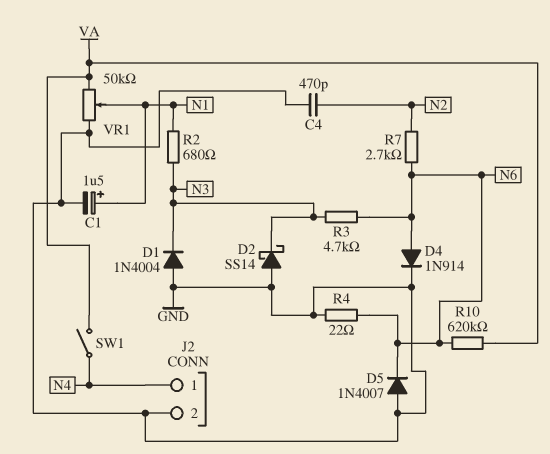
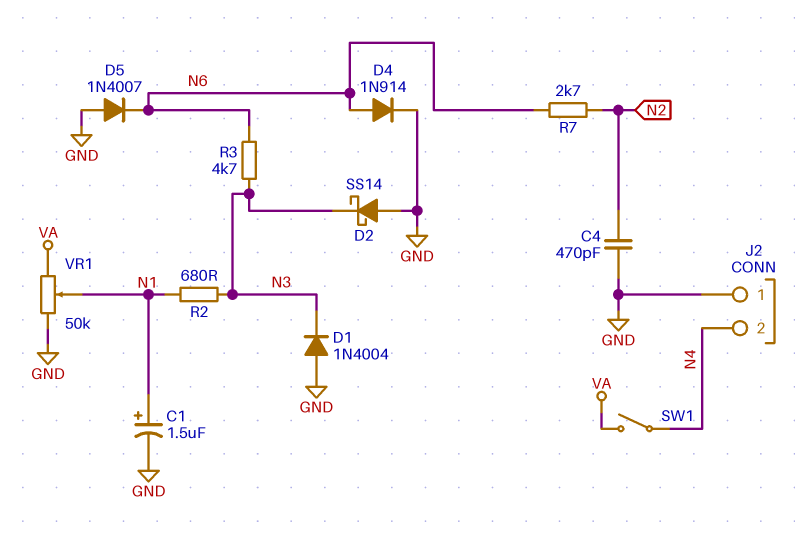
J2 pin 1: N4 -> GND
J2 pin 2: GND -> N4
R4: 22 (GND, N6) -> none
R10: 620k (N6, VA) -> none

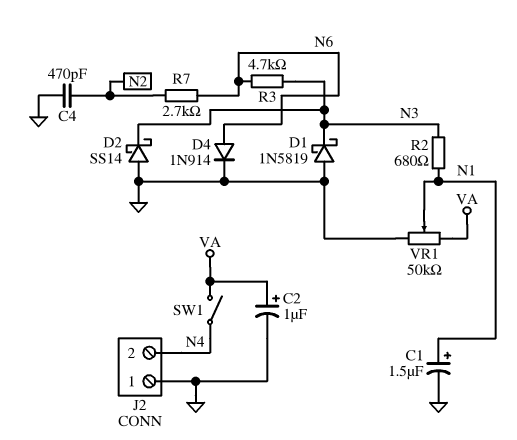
C2: none -> 1uF (plus VA, minus GND)
D1: diode 1N4004 (A GND, K N3) -> schottky 1N5819 (A GND, K N3)
D5: diode 1N4007 (A GND, K N6) -> none

